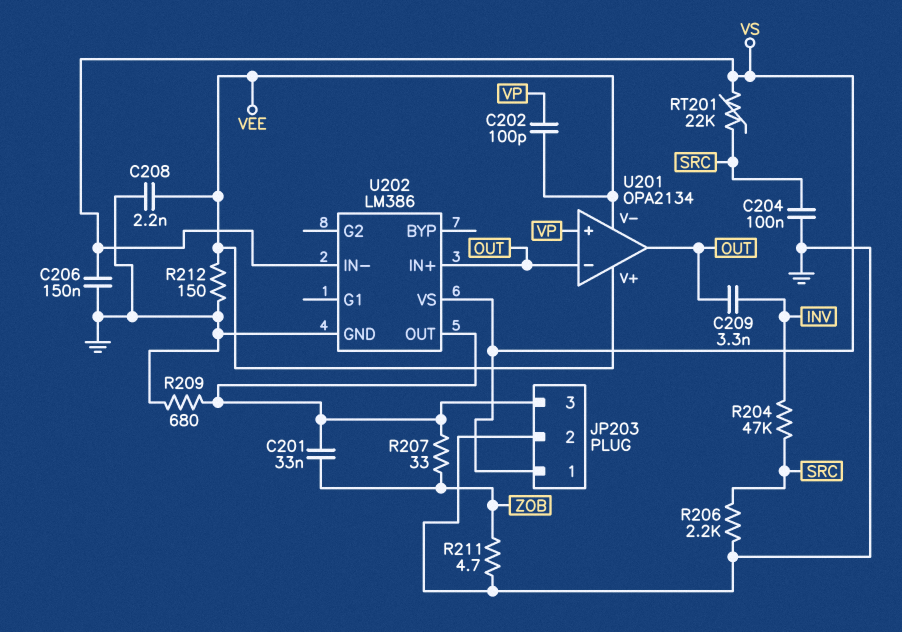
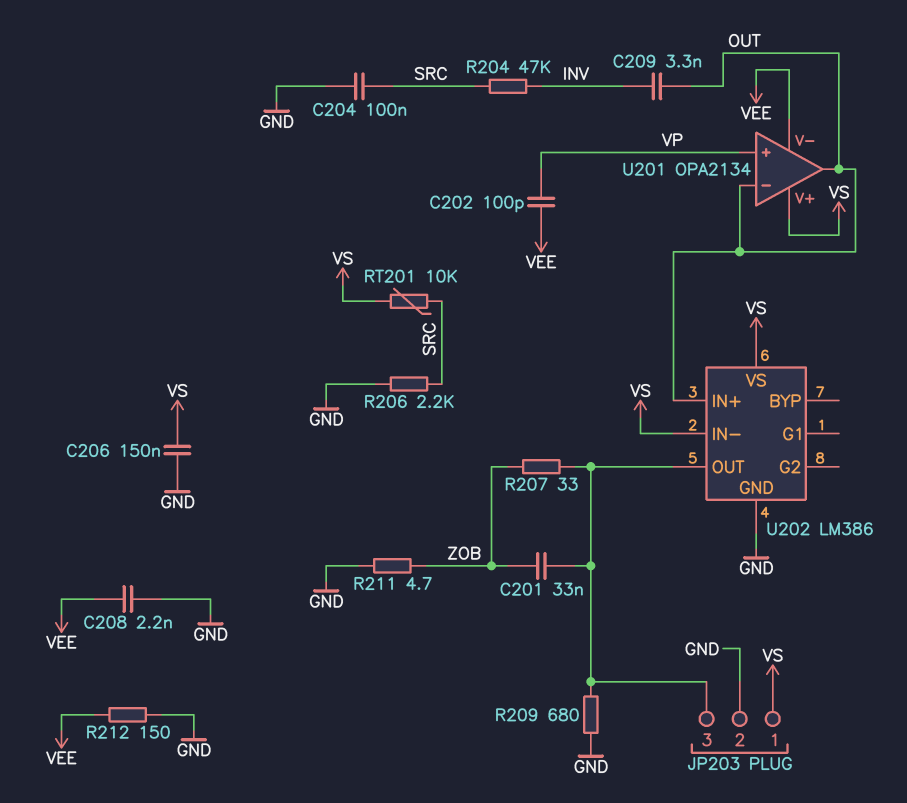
RT201: 22k (SRC, VS) -> 10k (SRC, VS)
U201 pin V+: VEE -> VS

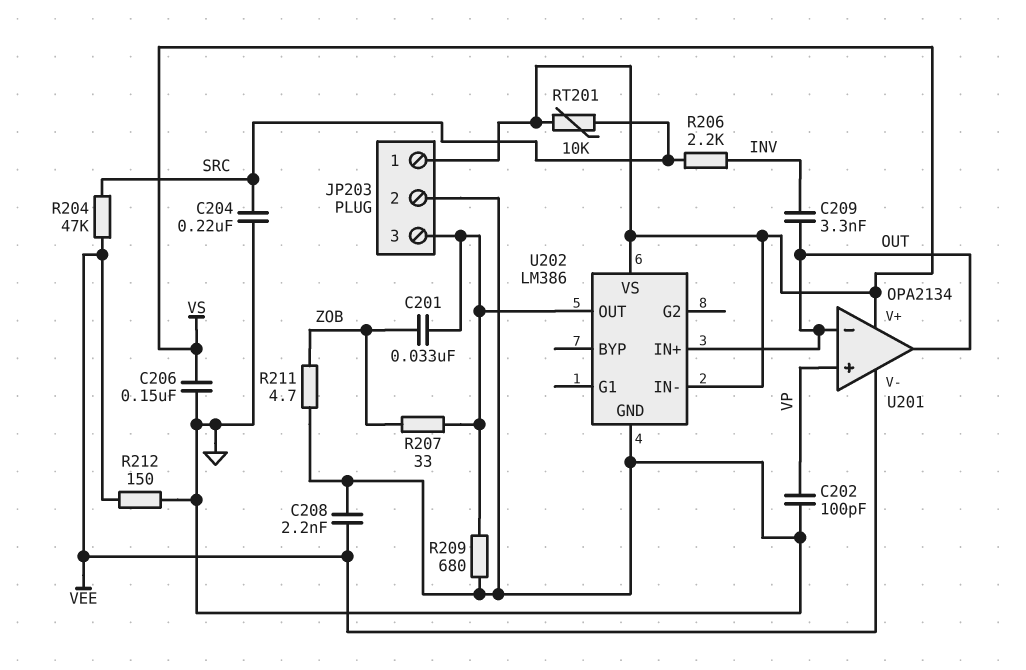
C202: 100pF (VEE, VP) -> 100pF (GND, VP)
C204: 100nF (GND, SRC) -> 220nF (GND, SRC)
R204: 47k (INV, SRC) -> 47k (SRC, VEE)
R206: 2.2k (GND, SRC) -> 2.2k (INV, SRC)

